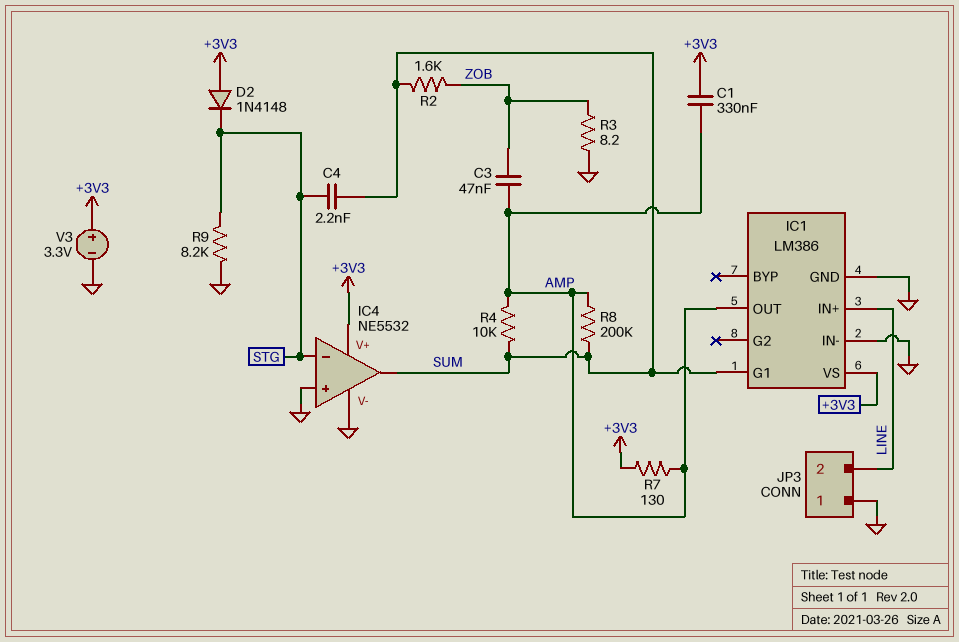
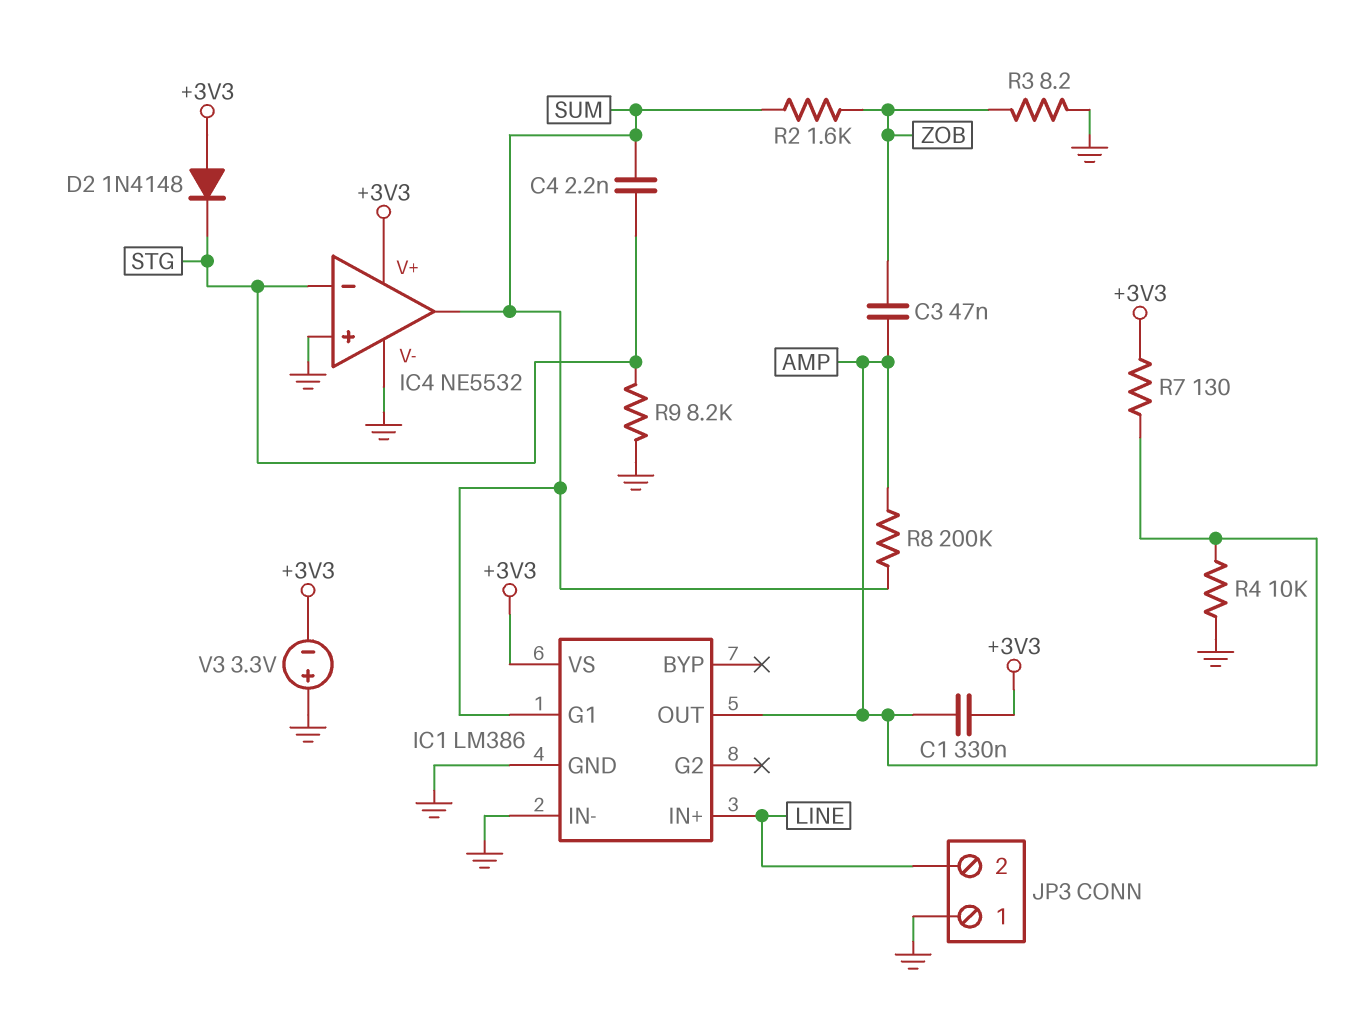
R4: 10k (AMP, SUM) -> 10k (AMP, GND)
V3: 3.3V (plus +3V3, minus GND) -> 3.3V (plus GND, minus +3V3)

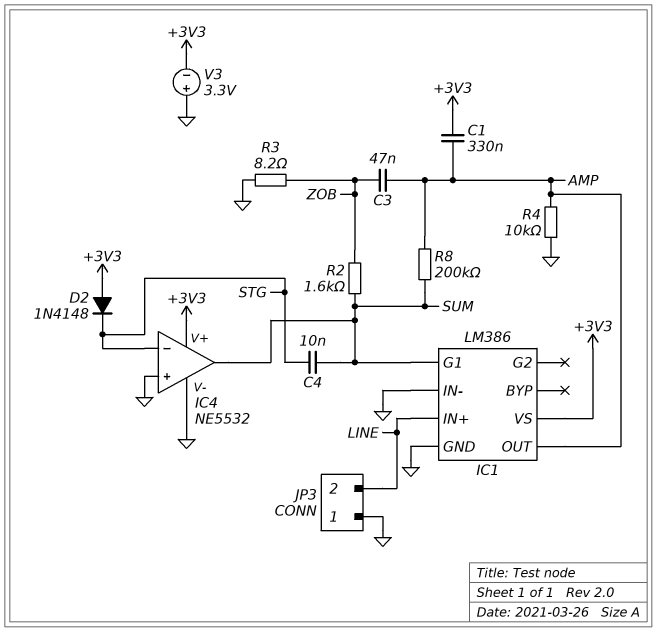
C4: 2.2nF (STG, SUM) -> 10nF (STG, SUM)
R7: 130 (+3V3, AMP) -> none
R9: 8.2k (GND, STG) -> none

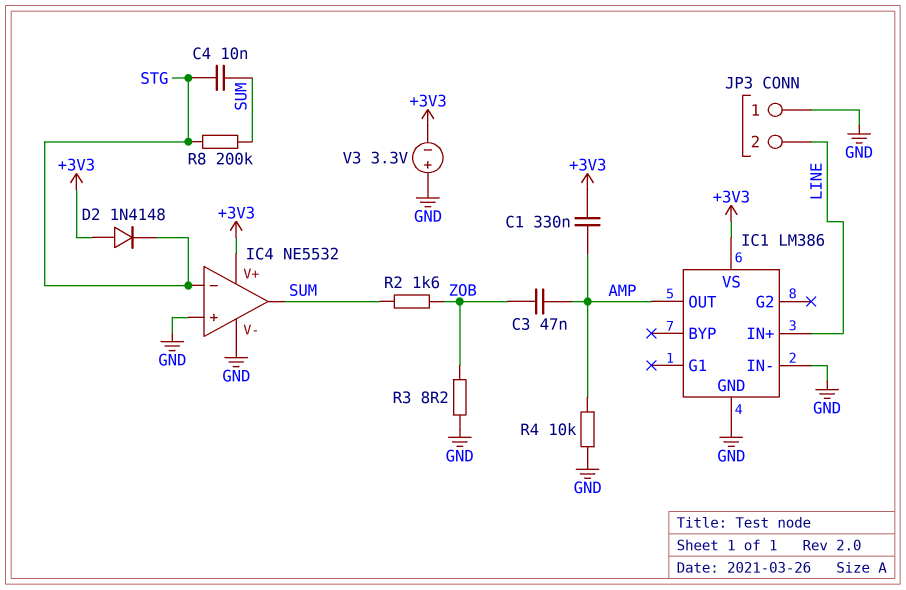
IC1 pin G1: SUM -> none
R8: 200k (AMP, SUM) -> 200k (STG, SUM)

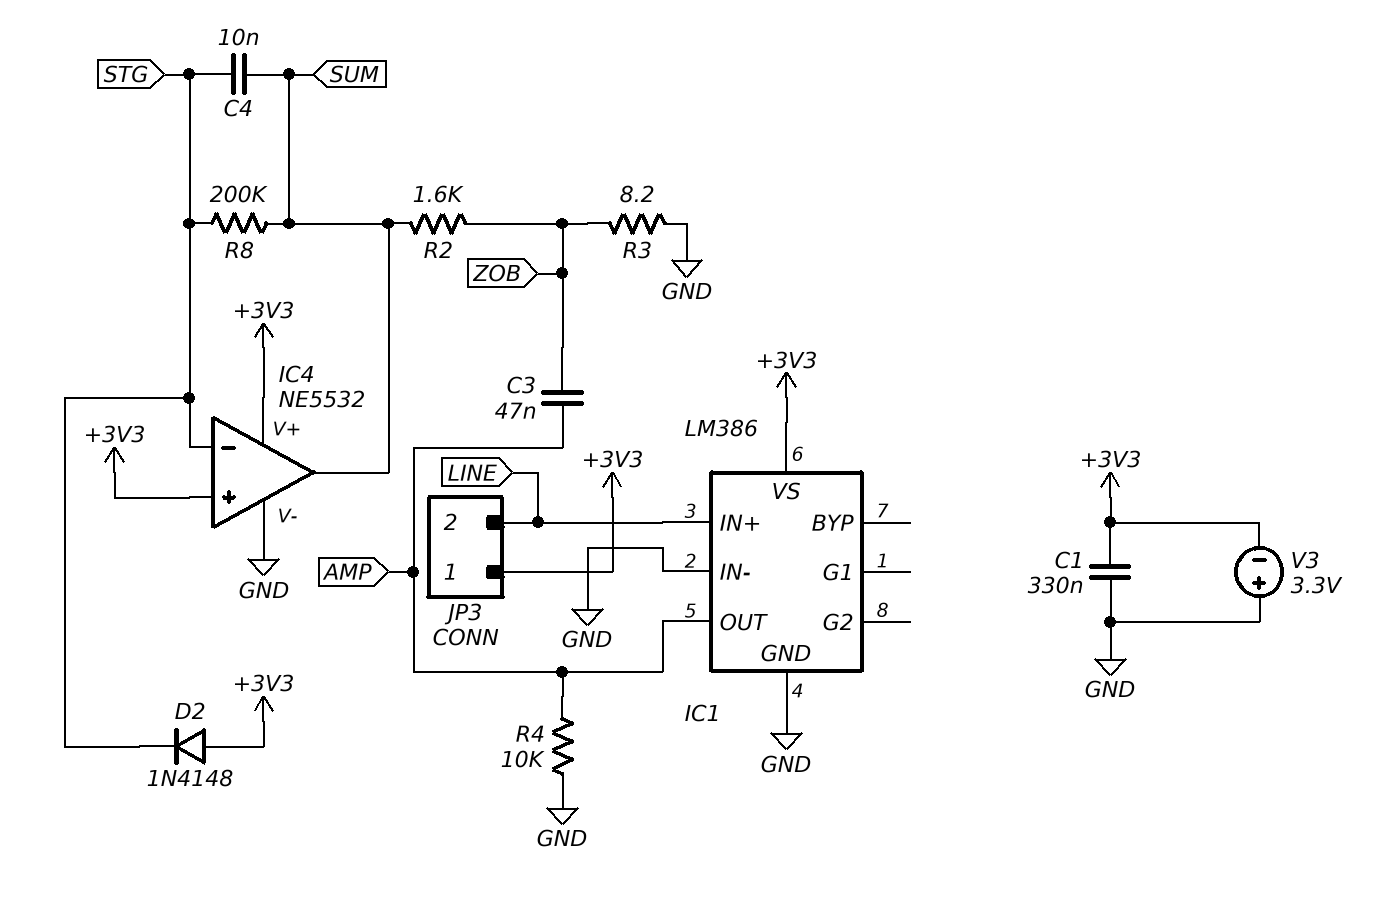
C1: 330nF (+3V3, AMP) -> 330nF (+3V3, GND)
IC4 pin in+: GND -> +3V3
JP3 pin 1: GND -> +3V3

